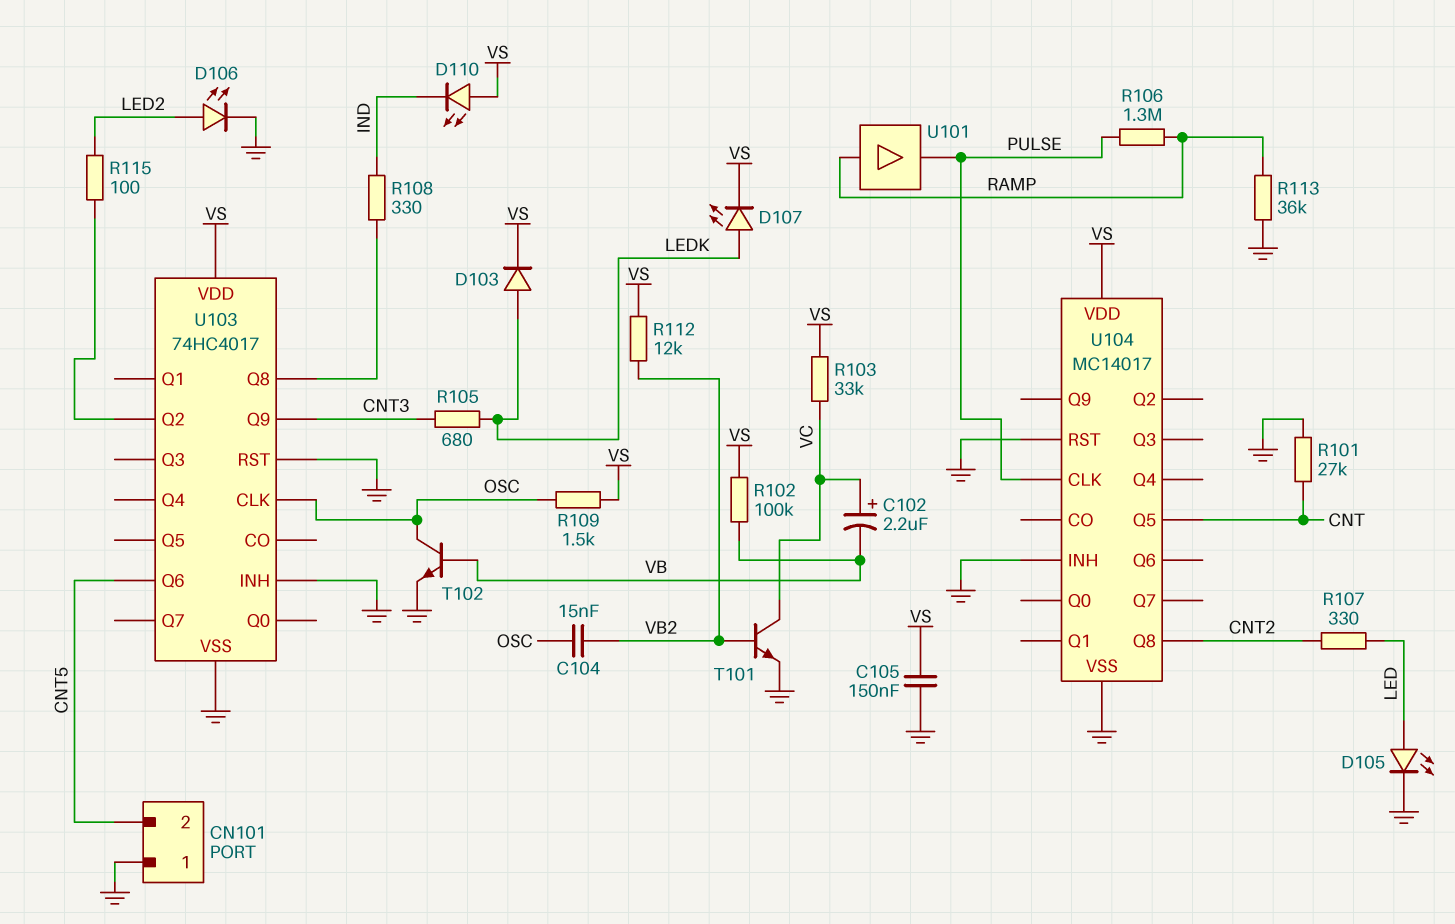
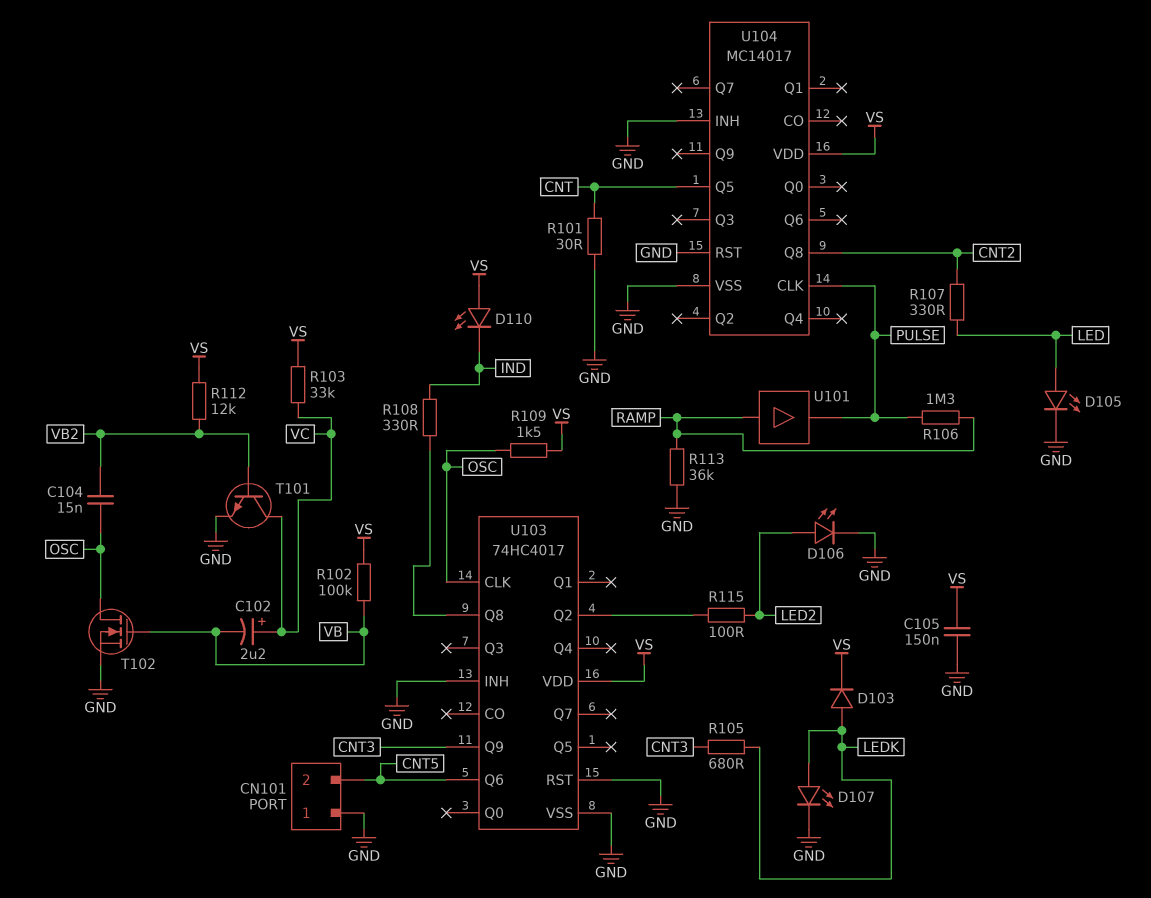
D107: LED (A LEDK, K VS) -> LED (A LEDK, K GND)
R101: 27k (CNT, GND) -> 30 (CNT, GND)
T102: NPN (B VB, C OSC, E GND) -> NMOS (G VB, D OSC, S GND)

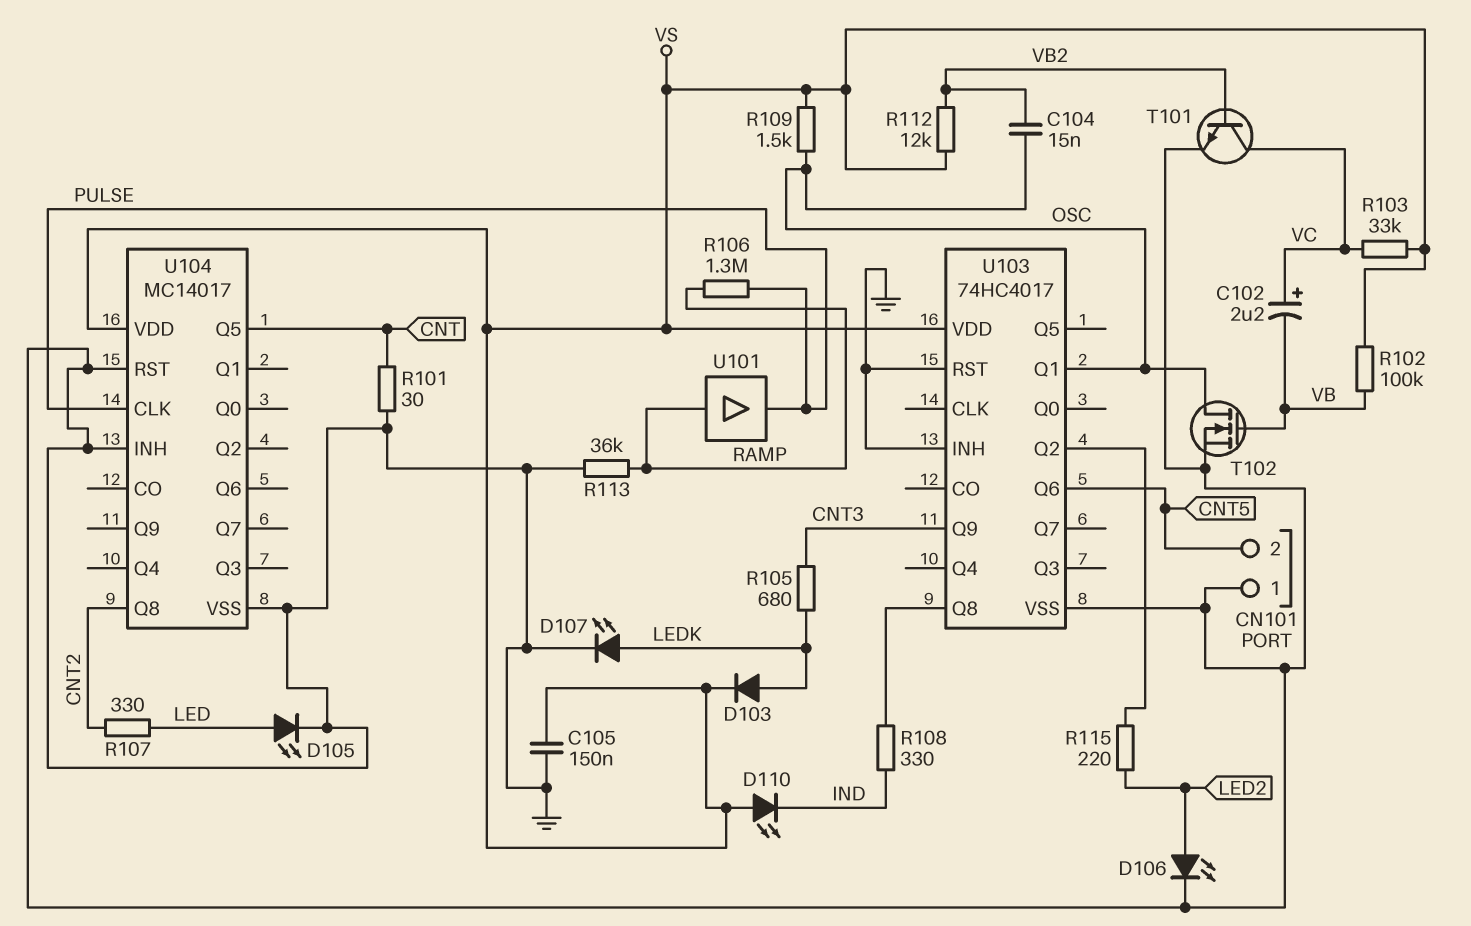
R115: 100 (LED2, U103/Q2) -> 220 (LED2, U103/Q2)
U103 pin CLK: OSC -> none
U103 pin Q1: none -> OSC

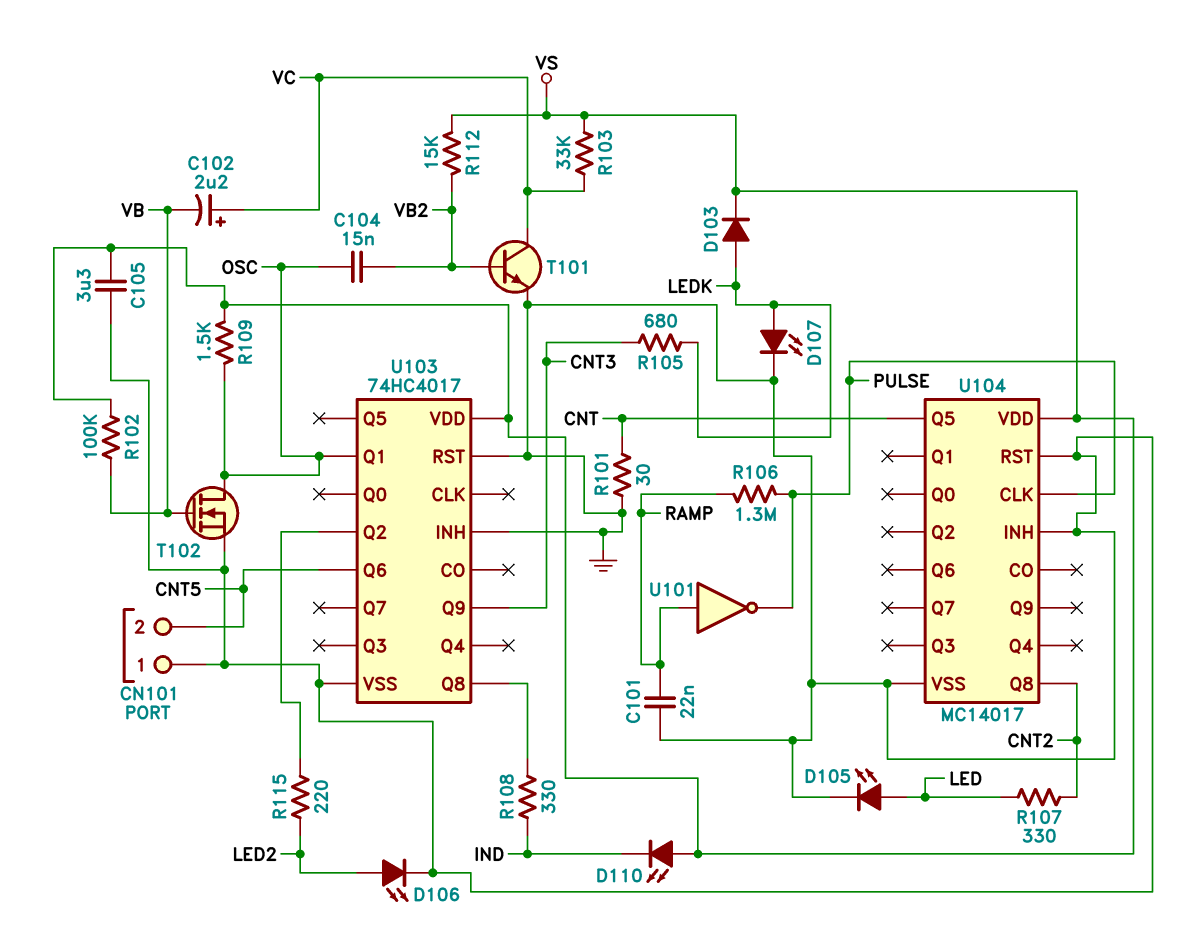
C101: none -> 22nF (GND, RAMP)
C105: 150nF (GND, VS) -> 3.3uF (GND, VS)
R112: 12k (VB2, VS) -> 15k (VB2, VS)
R113: 36k (GND, RAMP) -> none
U101: buffer (in RAMP, out PULSE) -> NOT (in RAMP, out PULSE)

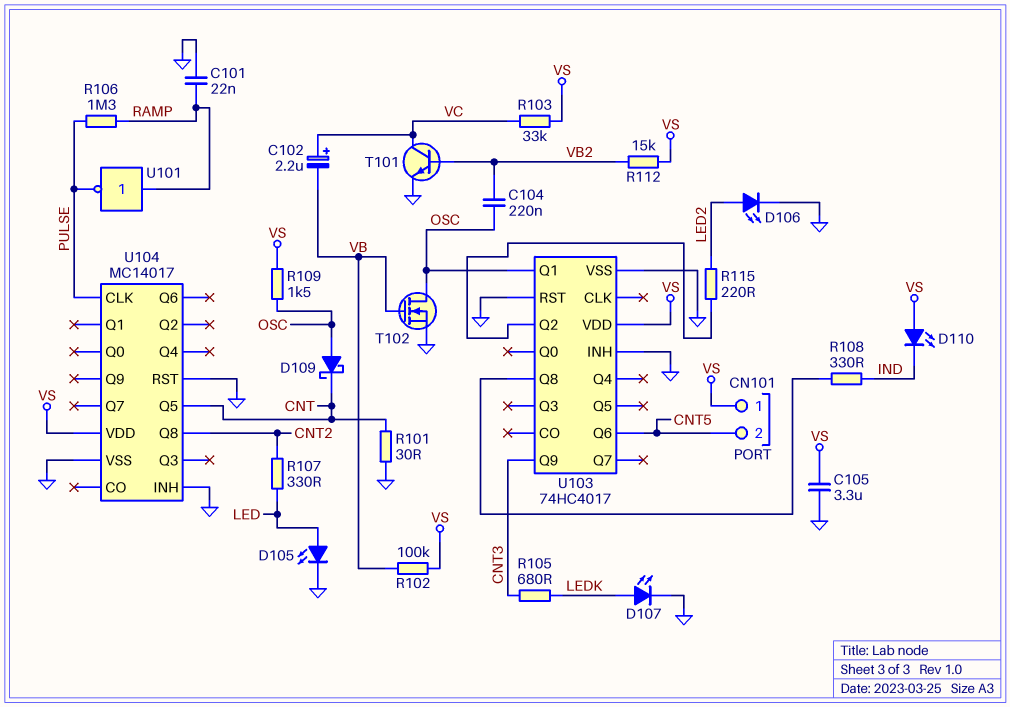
C104: 15nF (OSC, VB2) -> 220nF (OSC, VB2)
CN101 pin 1: GND -> VS
D103: diode (A LEDK, K VS) -> none
D109: none -> schottky (A OSC, K CNT)

